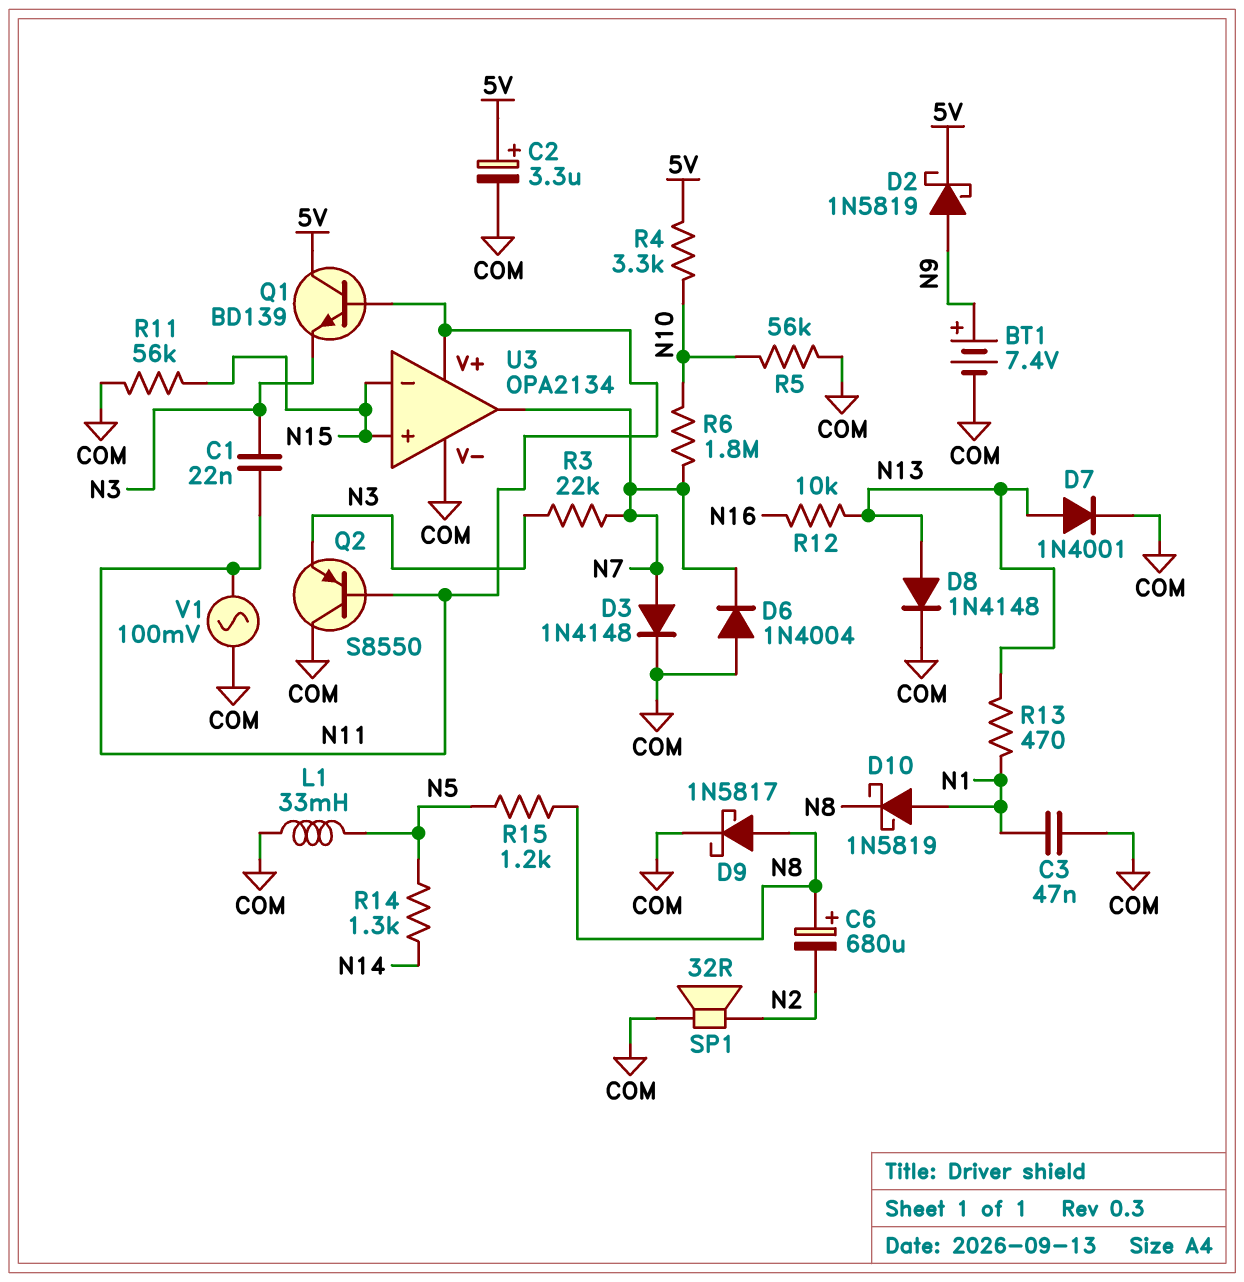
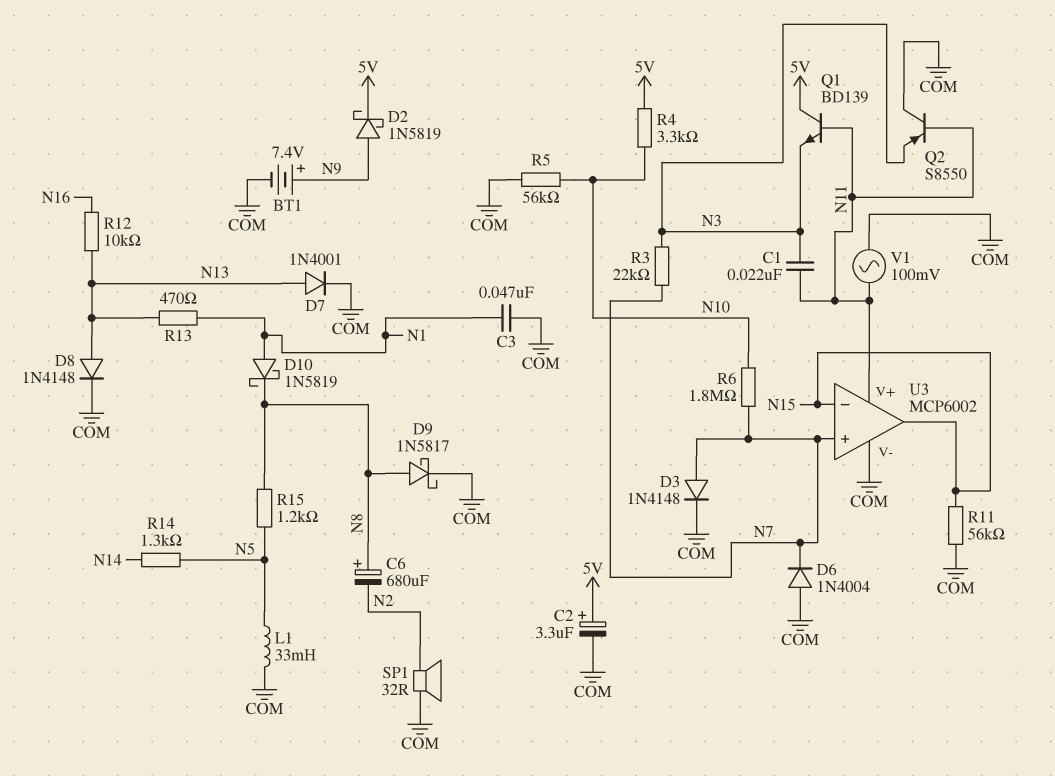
U3: OPA2134 -> MCP6002
U3 pin in+: N15 -> N7
U3 pin out: N7 -> N15

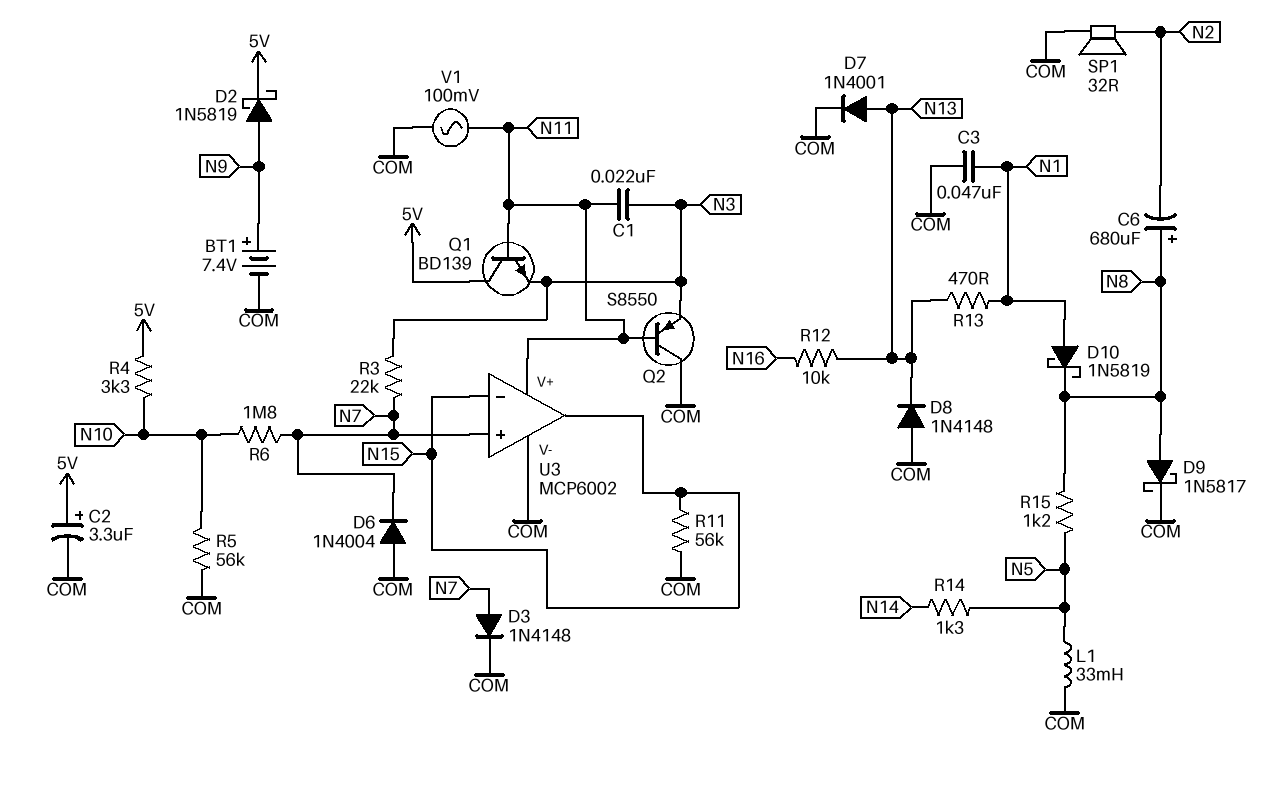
D8: diode 1N4148 (A N13, K COM) -> diode 1N4148 (A COM, K N13)

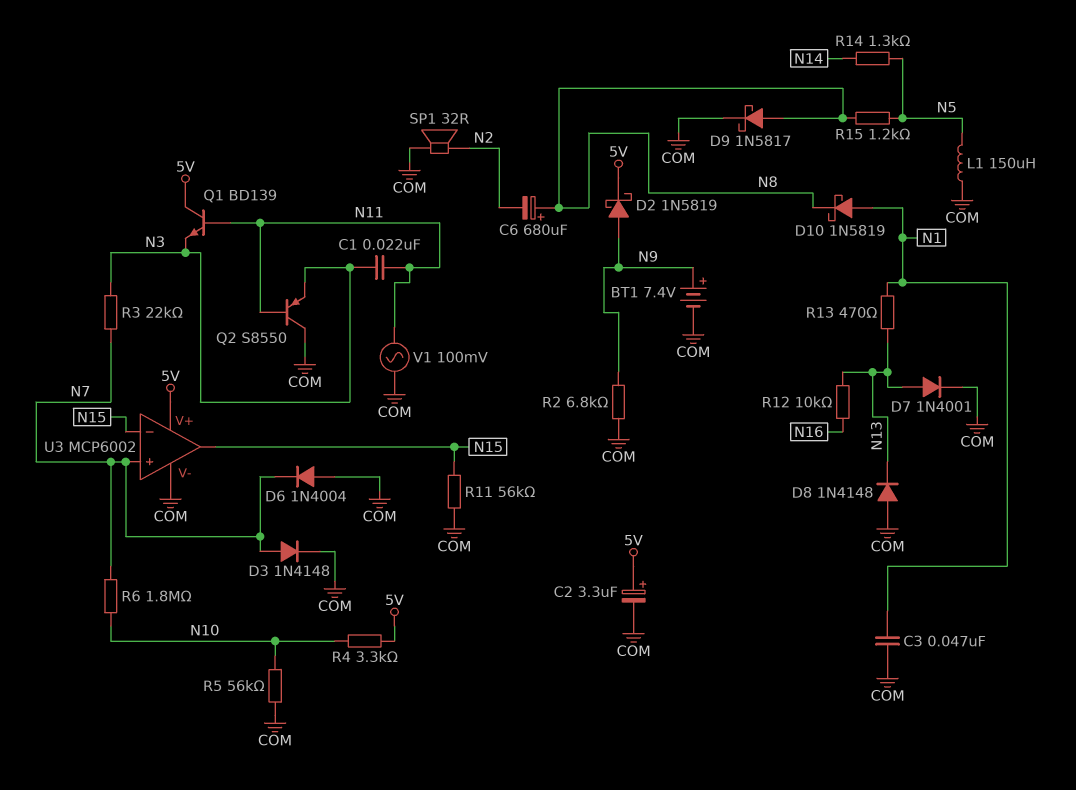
L1: 33mH (COM, N5) -> 150uH (COM, N5)
R2: none -> 6.8k (COM, N9)
U3 pin V+: N11 -> 5V

